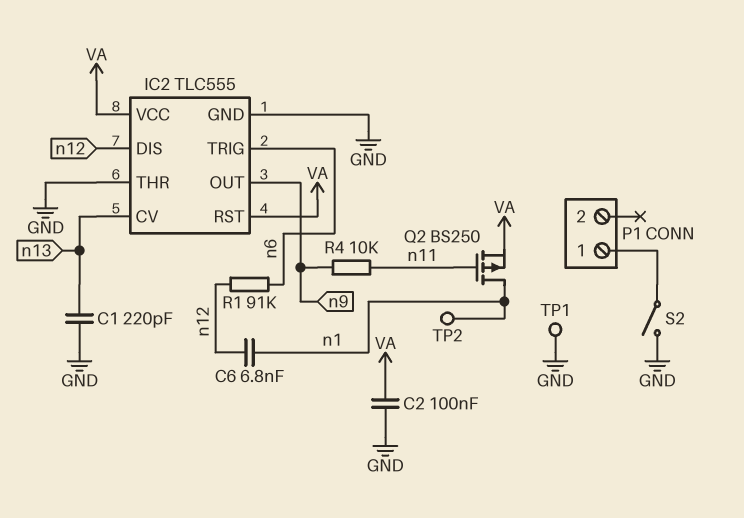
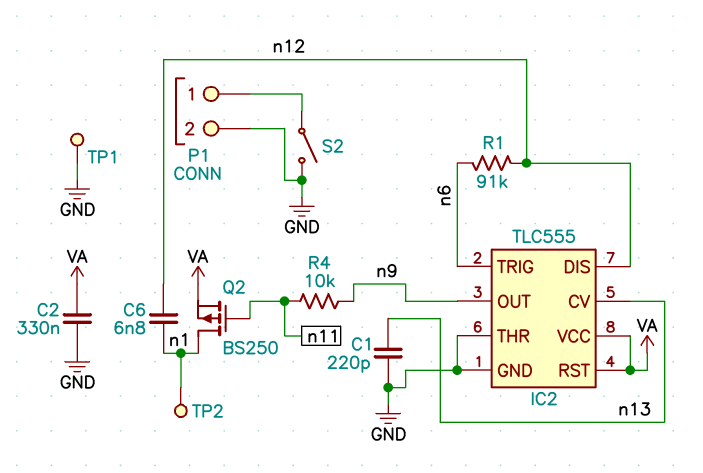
C2: 100nF (GND, VA) -> 330nF (GND, VA)
P1 pin 2: none -> GND

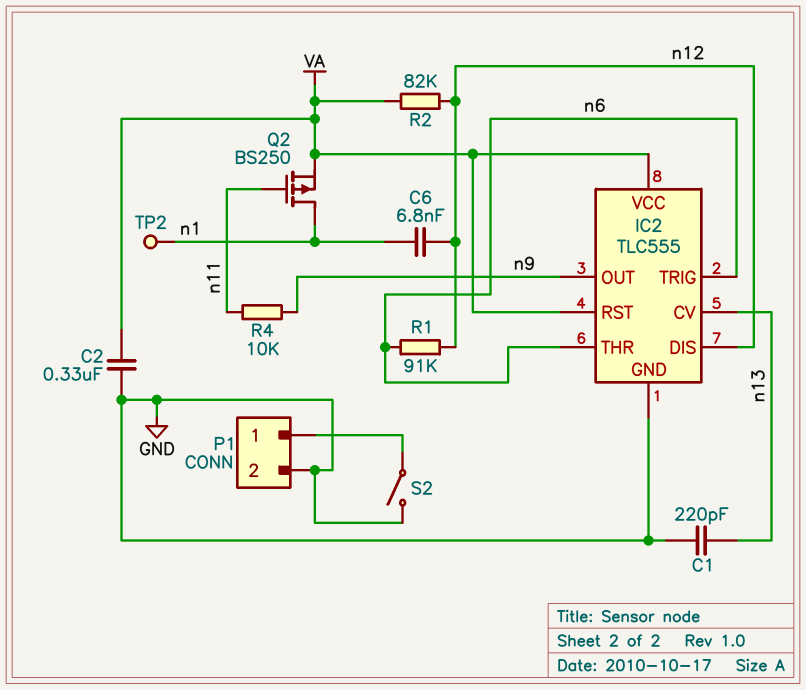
IC2 pin THR: GND -> n6
R2: none -> 82k (VA, n12)
TP1: test point (GND) -> none

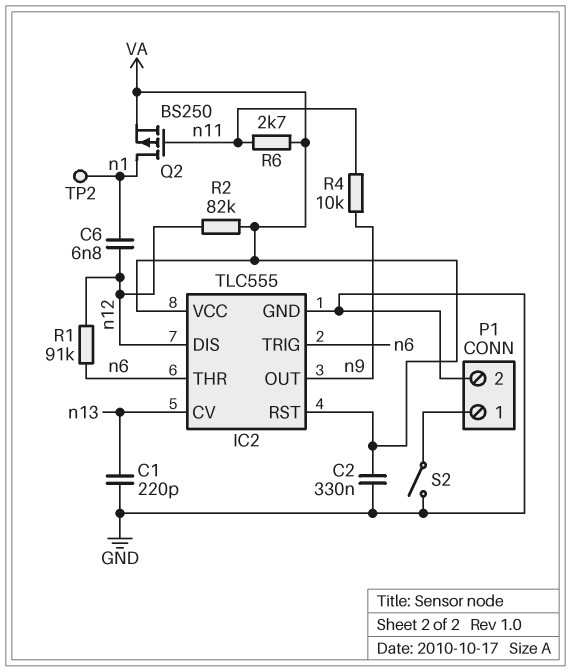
R6: none -> 2.7k (VA, n11)

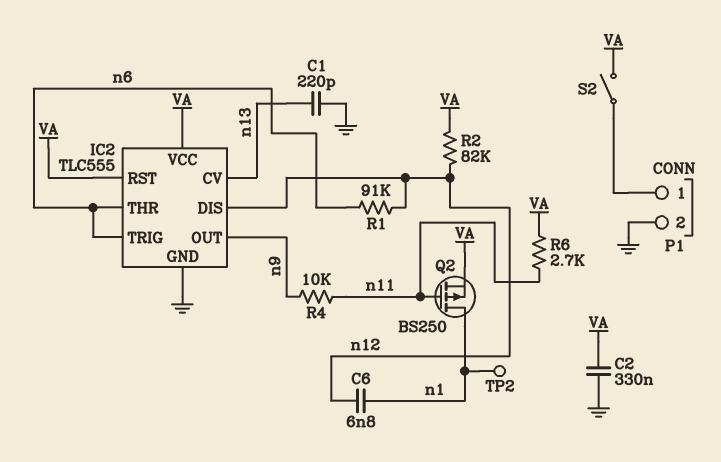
S2: switch (GND, P1/1) -> switch (P1/1, VA)

